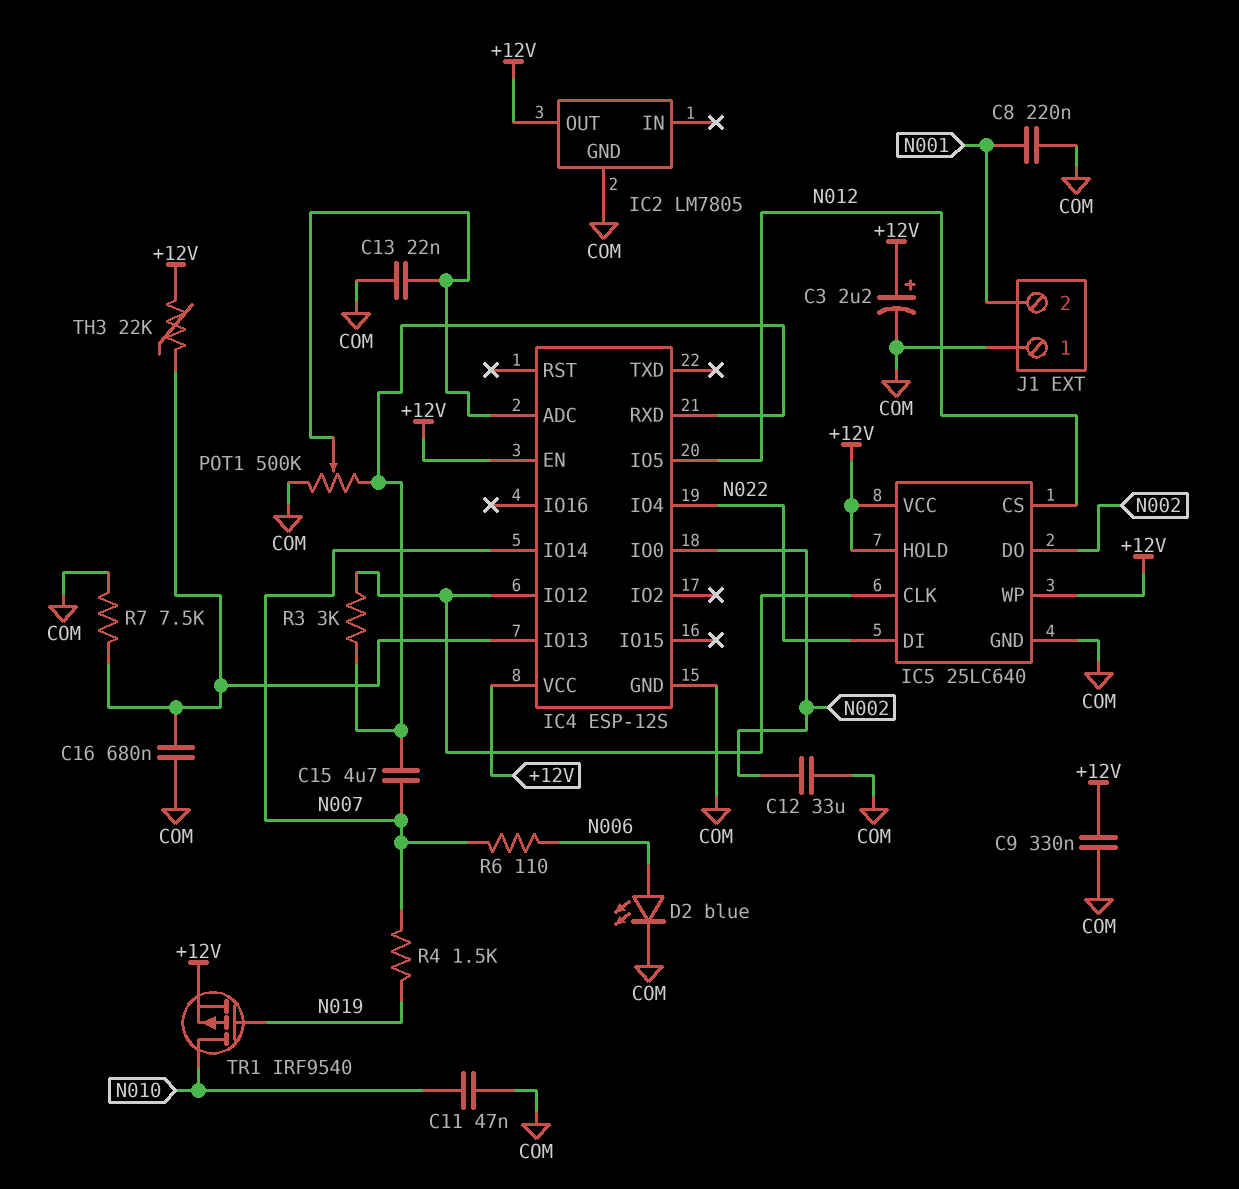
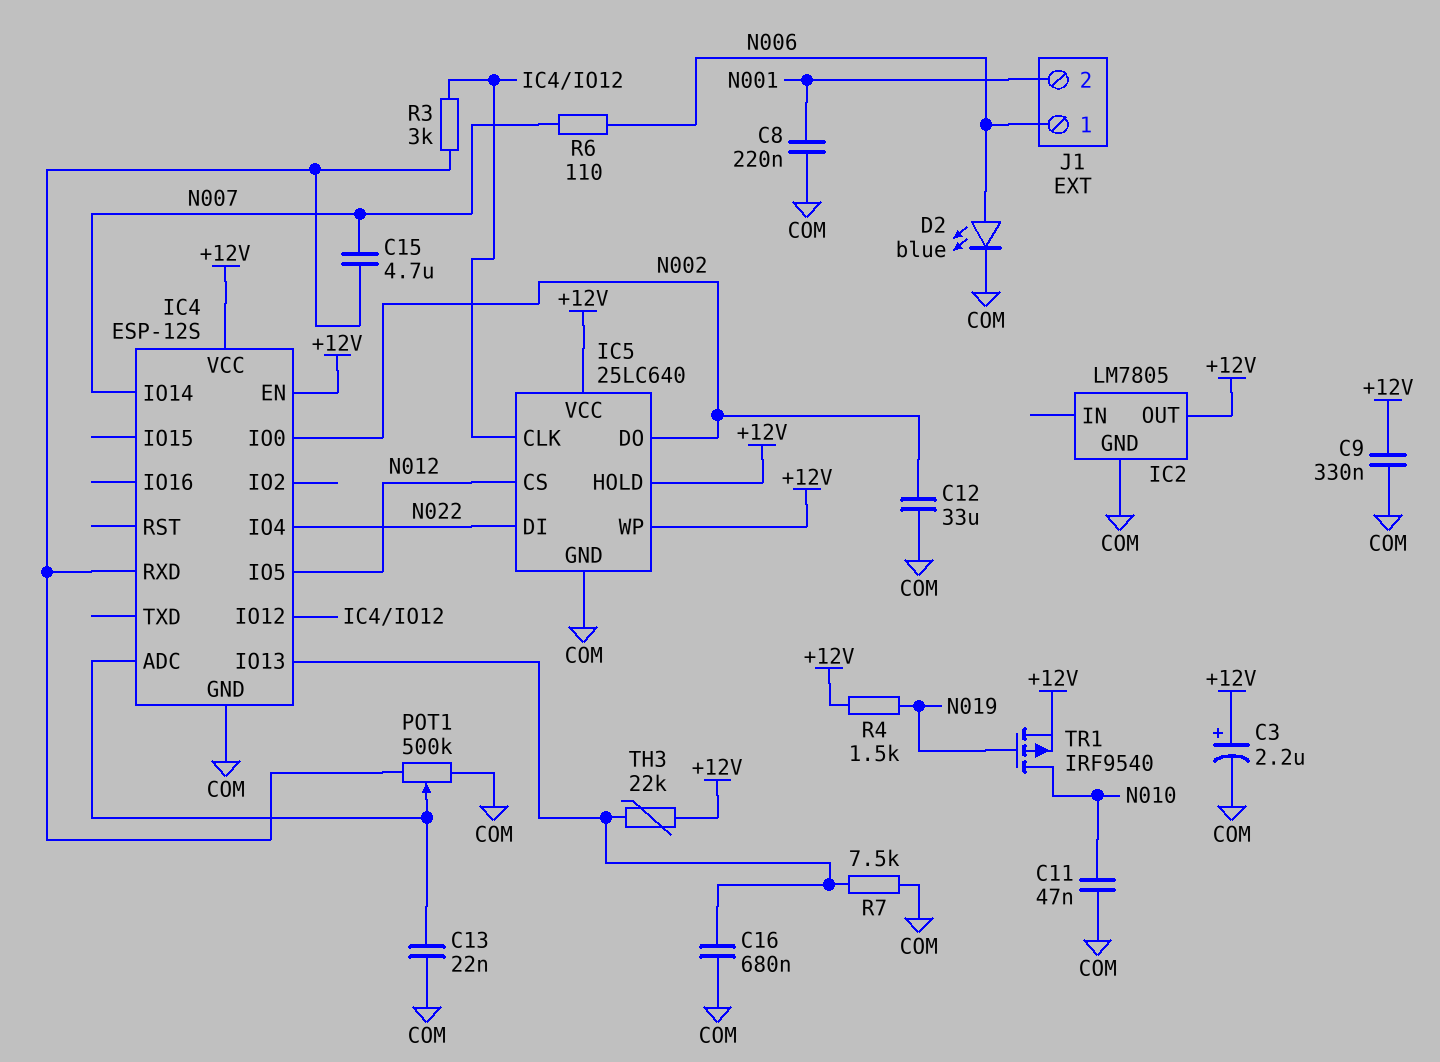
J1 pin 1: COM -> N006
R4: 1.5k (N007, N019) -> 1.5k (+12V, N019)

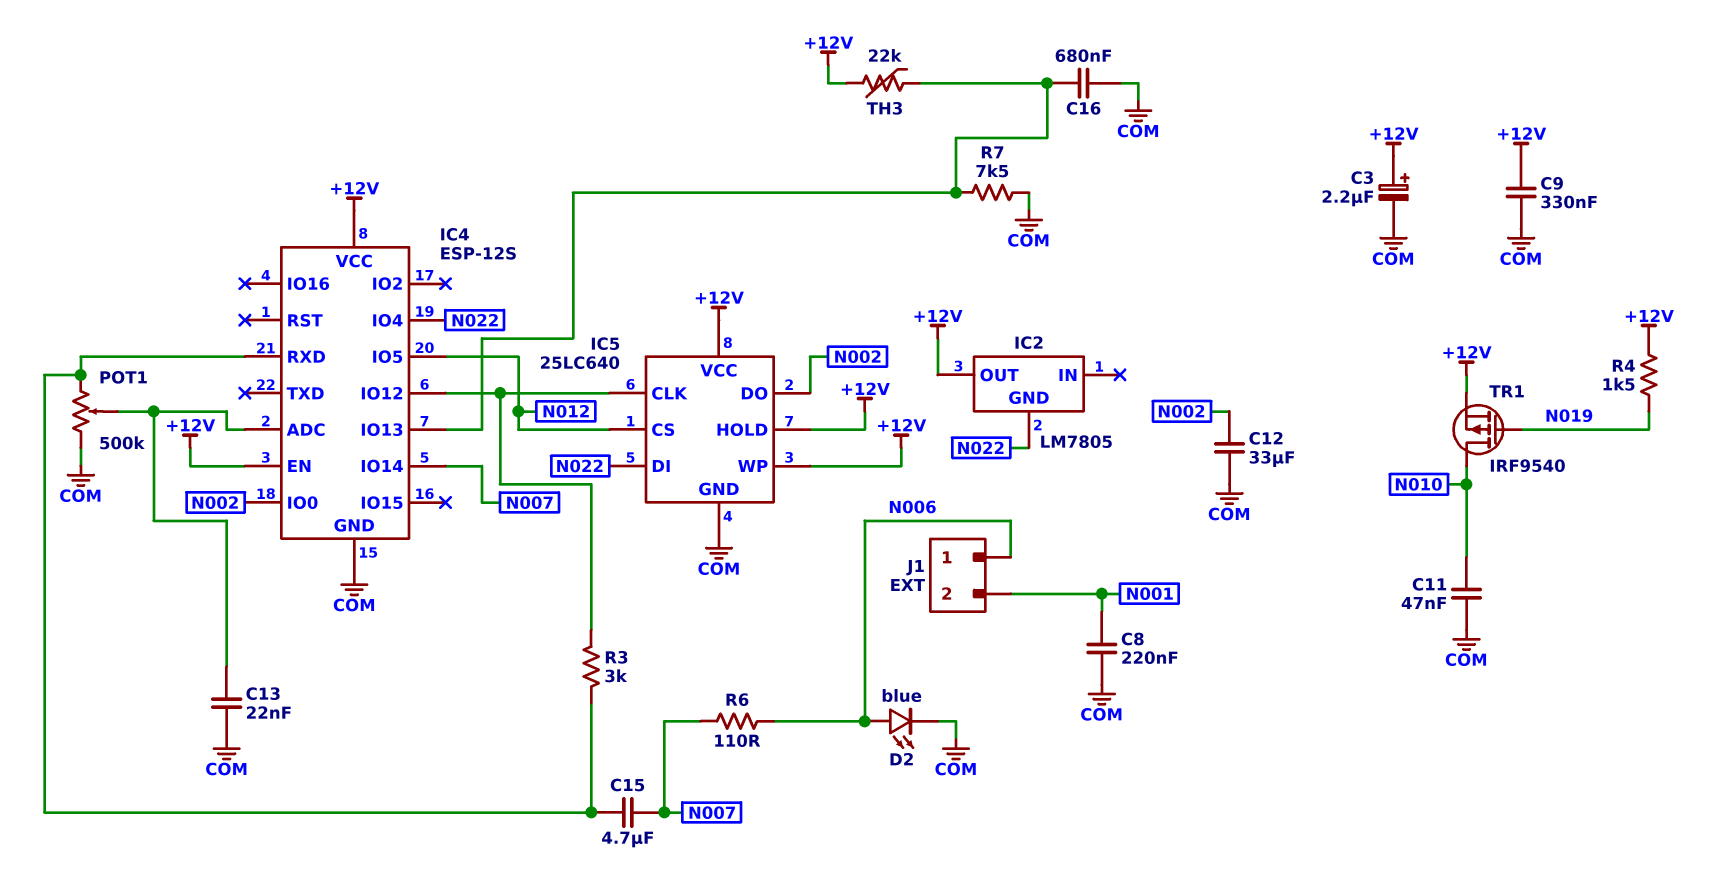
IC2 pin GND: COM -> N022

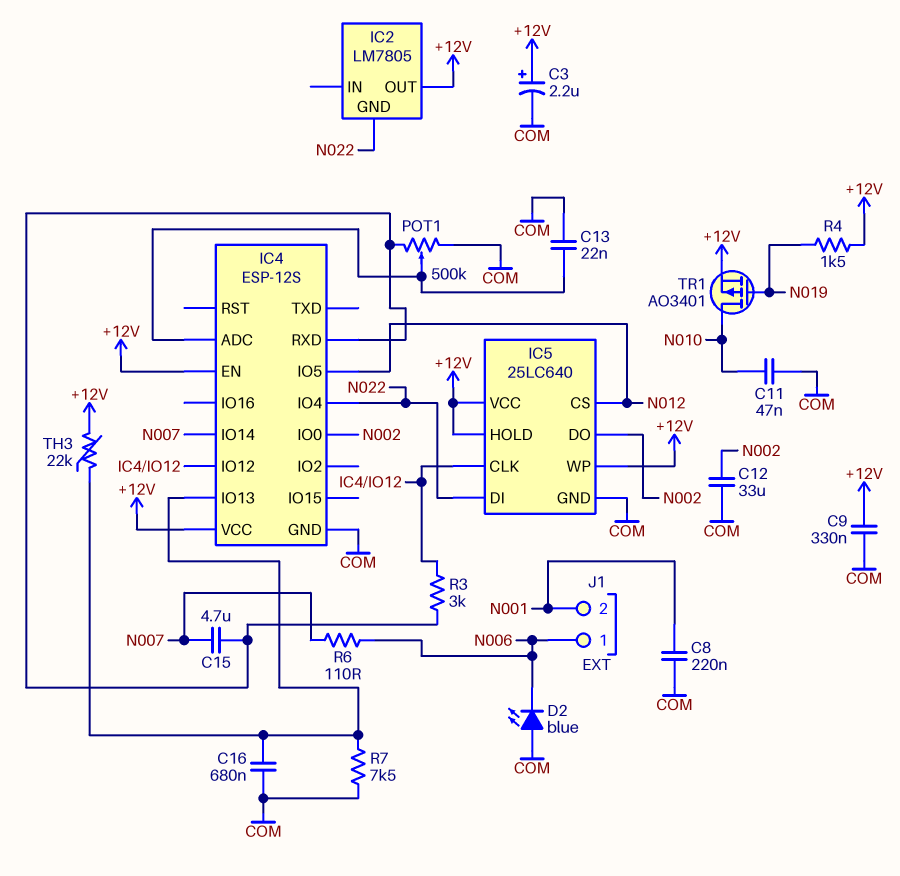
D2: LED blue (A N006, K COM) -> LED blue (A COM, K N006)
TR1: PMOS IRF9540 (G N019, D N010, S +12V) -> PMOS AO3401 (G N019, D N010, S +12V)

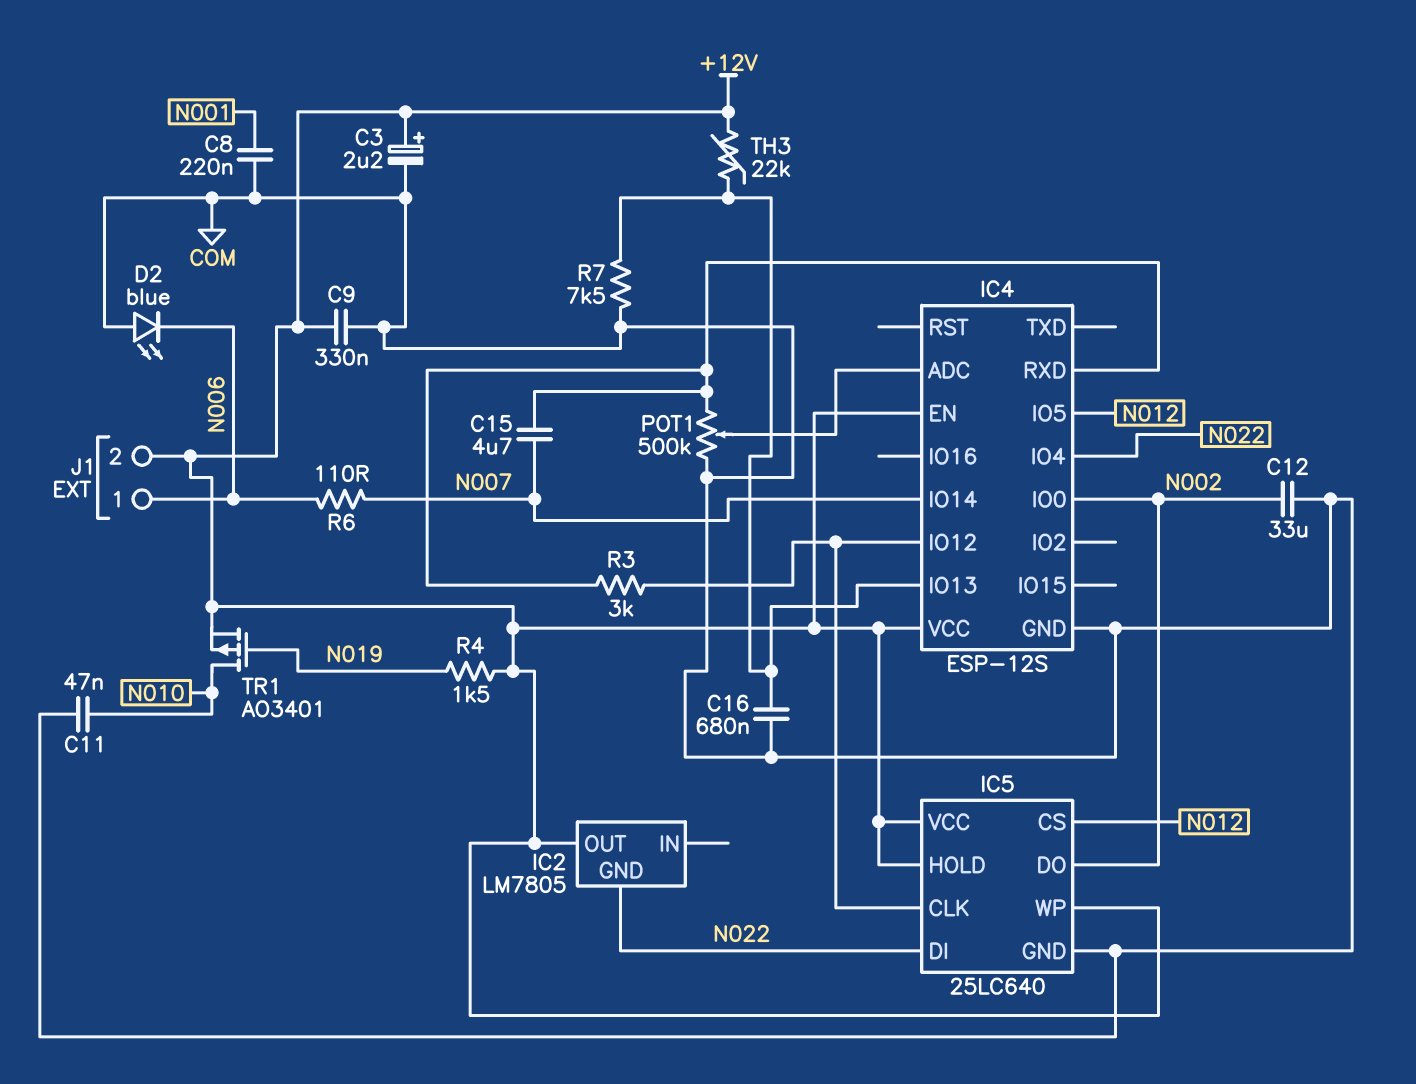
C13: 22nF (COM, IC4/ADC) -> none
J1 pin 2: N001 -> +12V

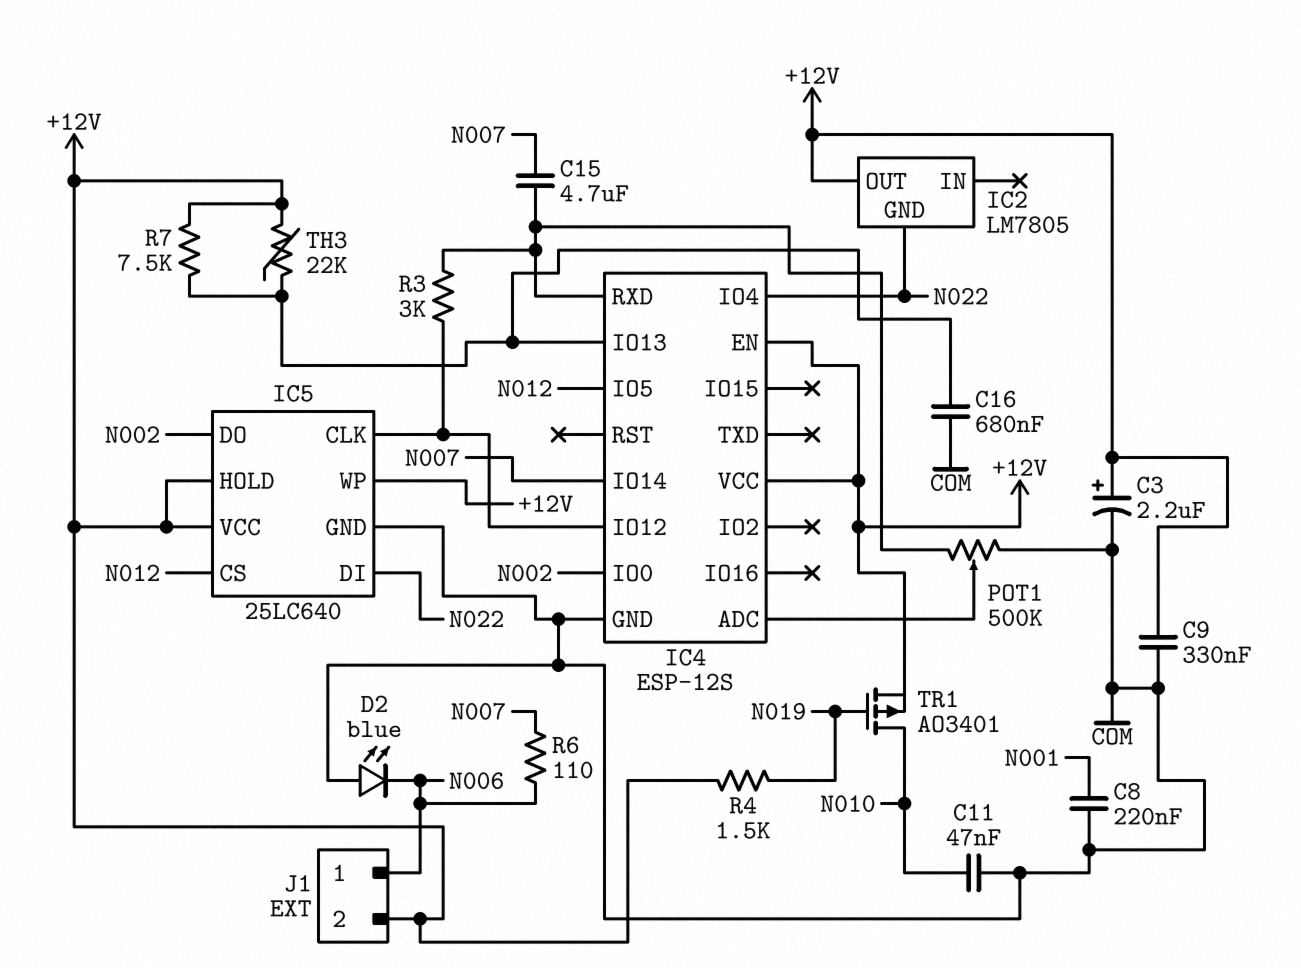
C12: 33uF (COM, N002) -> none
R7: 7.5k (COM, IC4/IO13) -> 7.5k (+12V, IC4/IO13)

